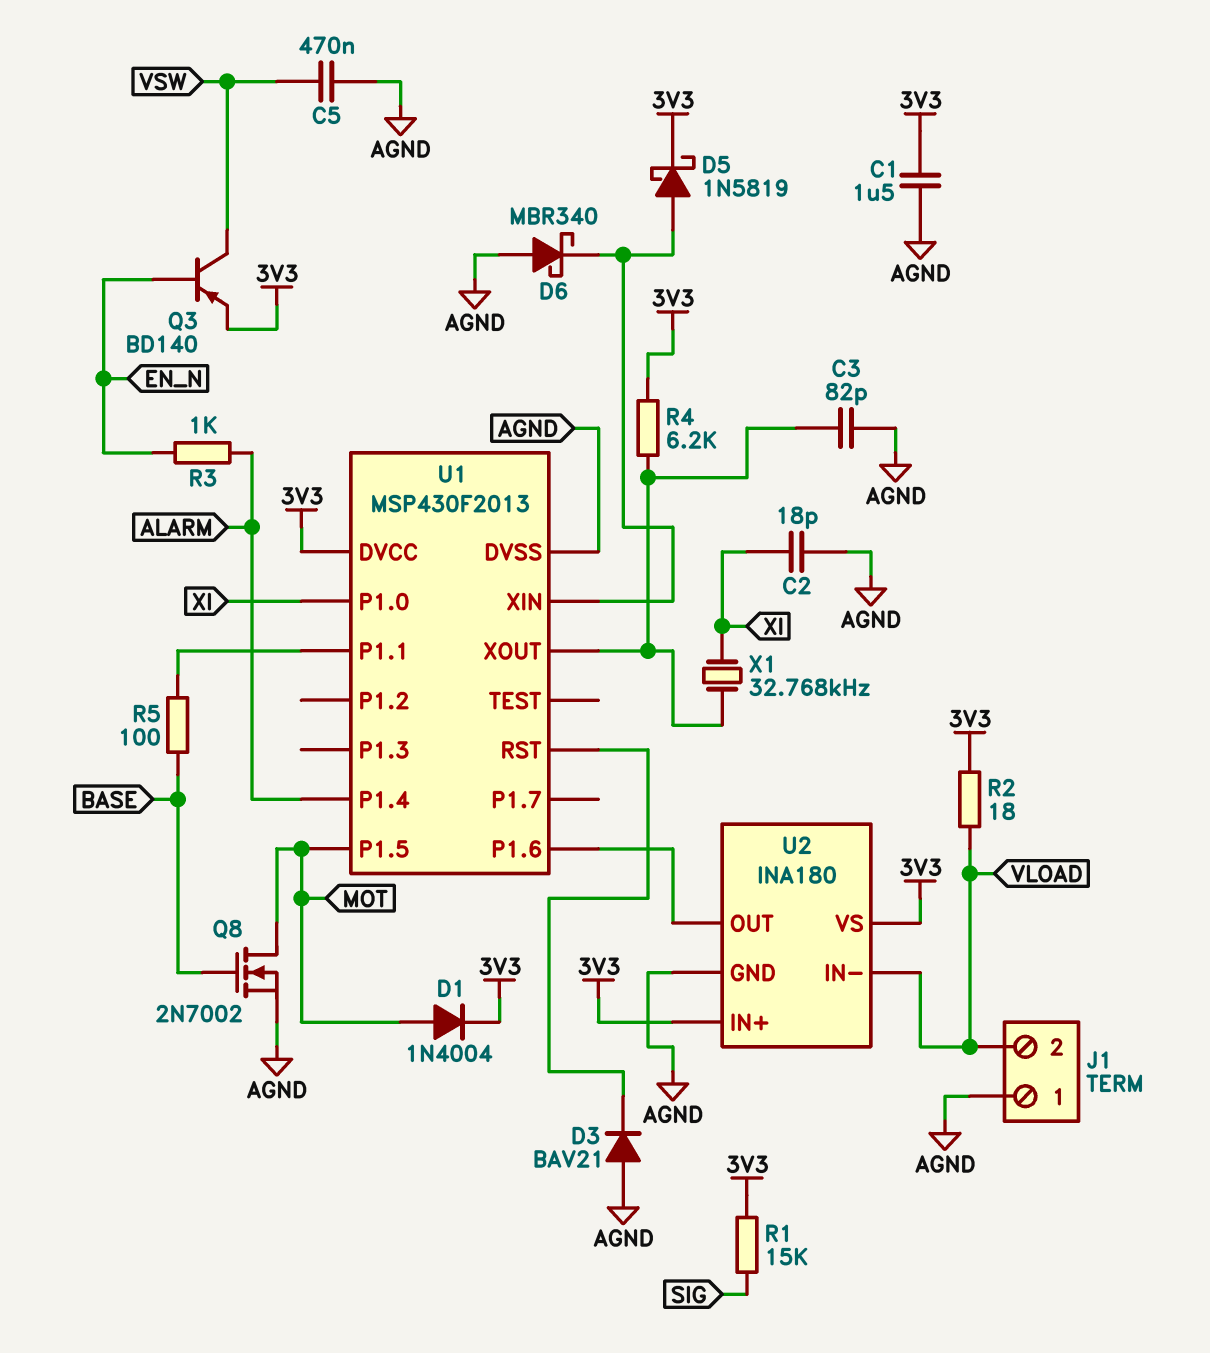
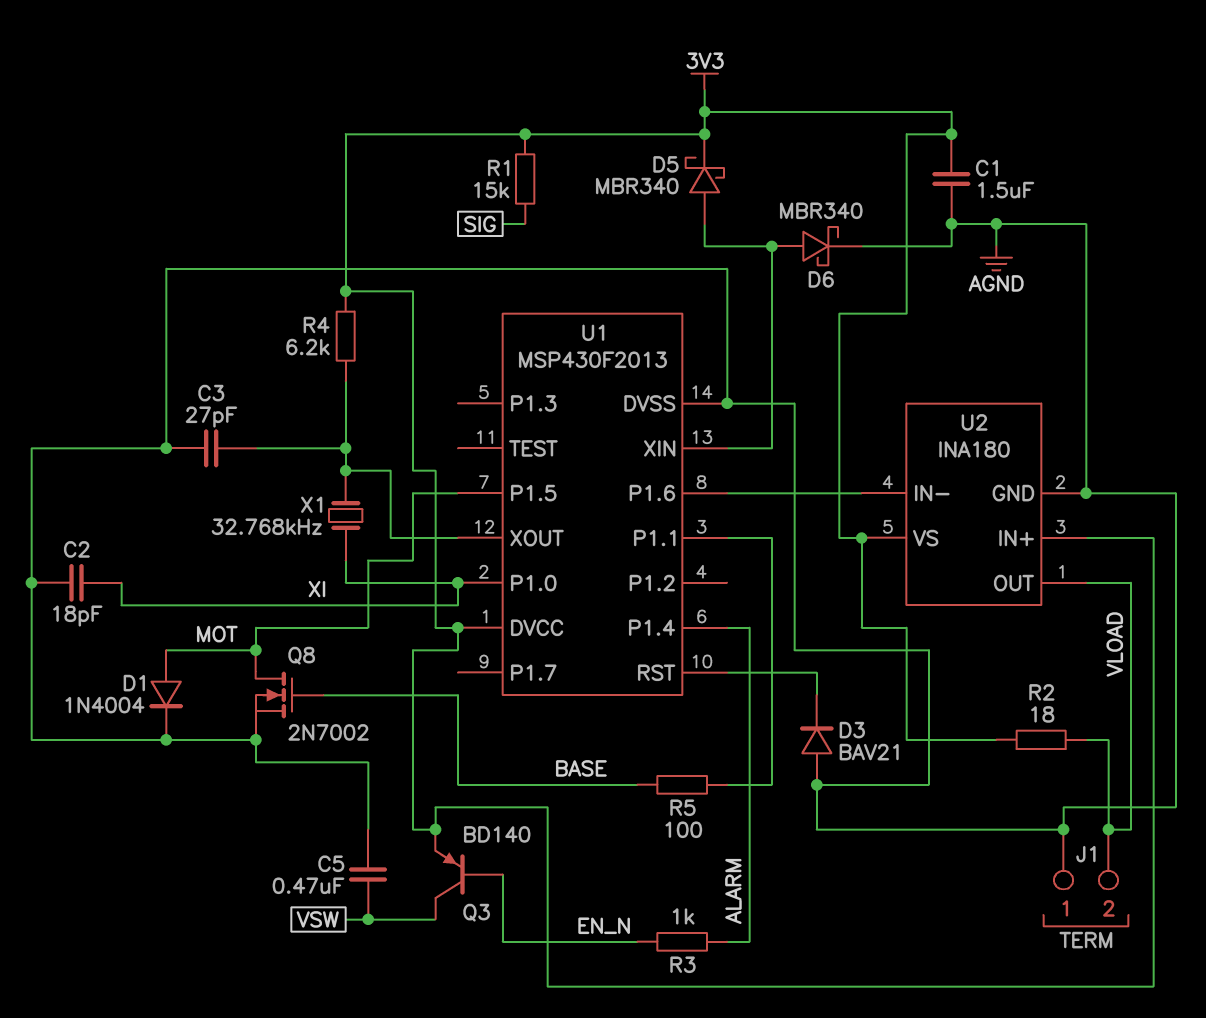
C3: 82pF (AGND, U1/XOUT) -> 27pF (AGND, U1/XOUT)
D1: diode 1N4004 (A MOT, K 3V3) -> diode 1N4004 (A MOT, K AGND)
D5: schottky 1N5819 (A U1/XIN, K 3V3) -> schottky MBR340 (A U1/XIN, K 3V3)
D6: schottky MBR340 (A AGND, K U1/XIN) -> schottky MBR340 (A U1/XIN, K AGND)
U2 pin IN-: VLOAD -> U1/P1.6
U2 pin OUT: U1/P1.6 -> VLOAD

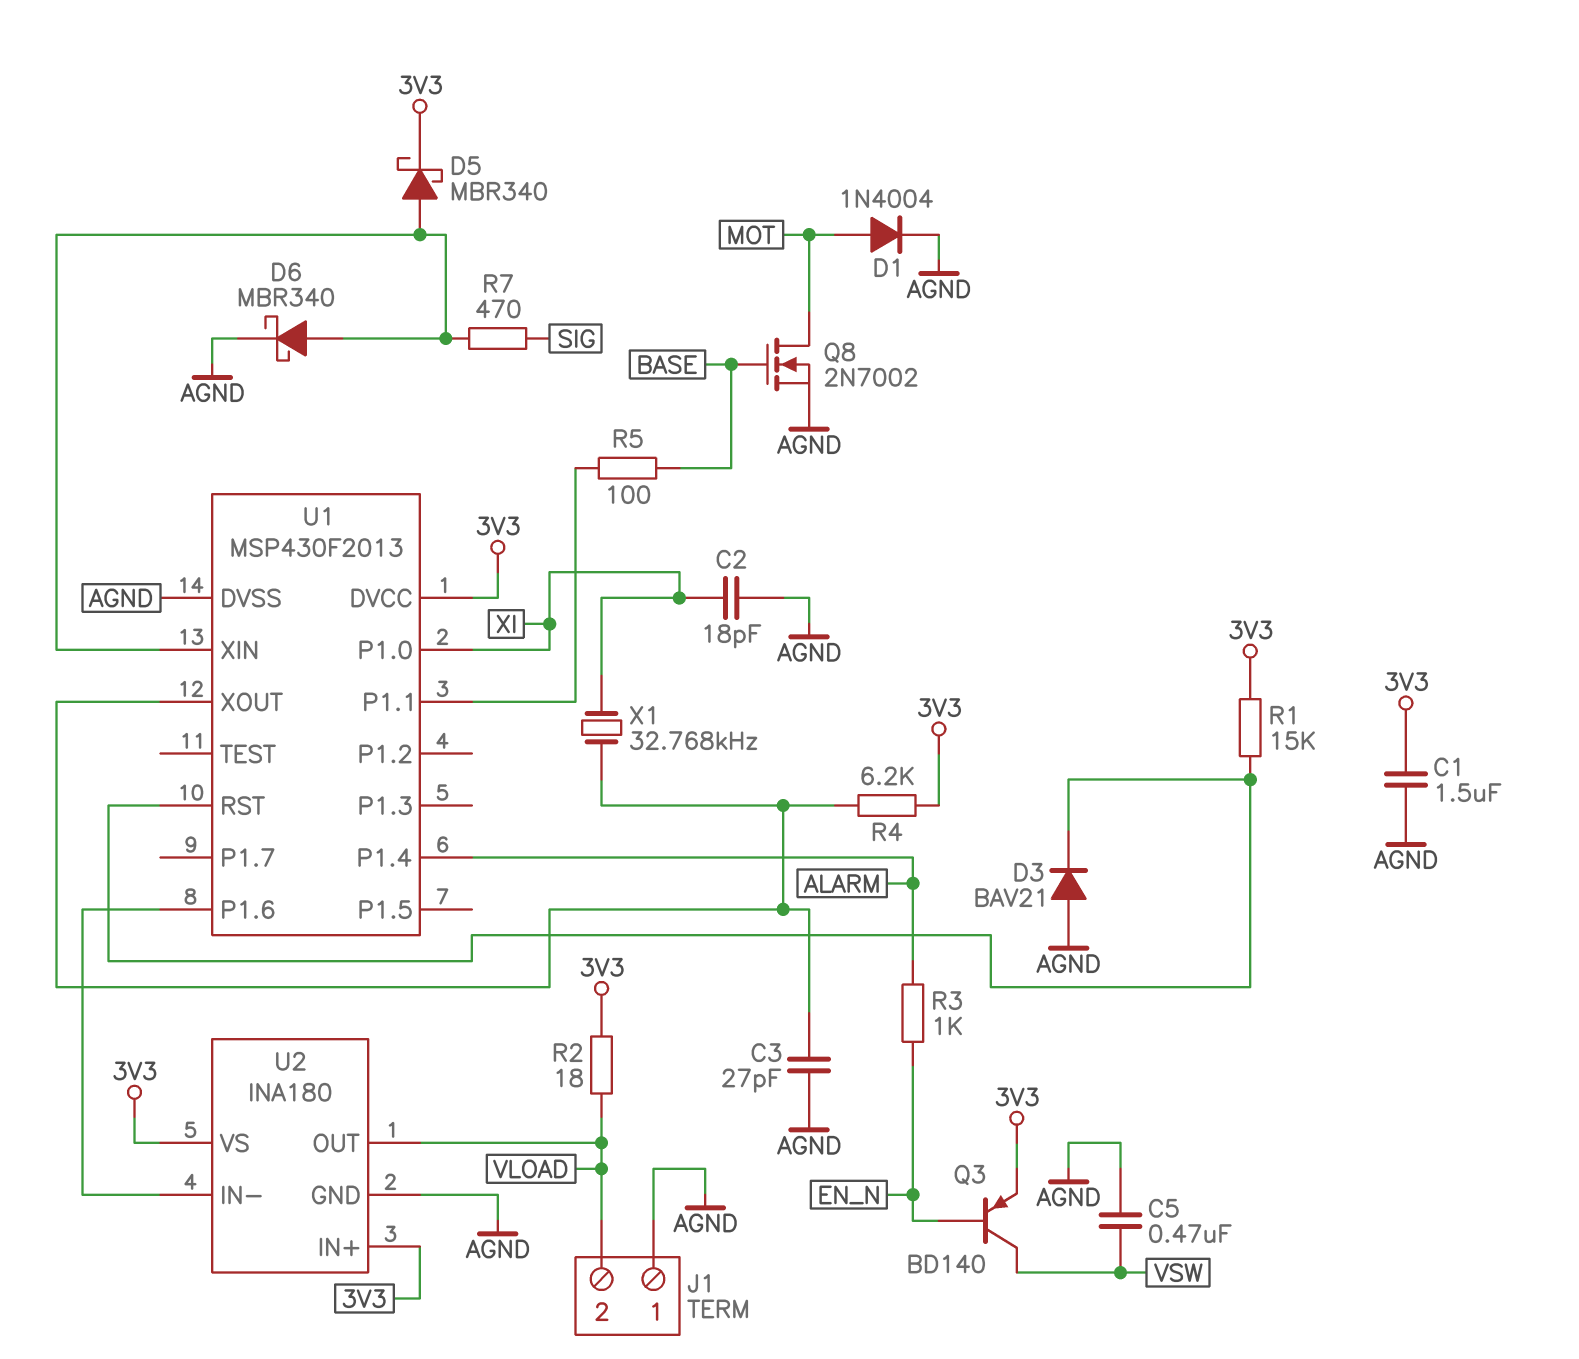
R1: 15k (3V3, SIG) -> 15k (3V3, U1/RST)
R7: none -> 470 (SIG, U1/XIN)
U1 pin P1.5: MOT -> none

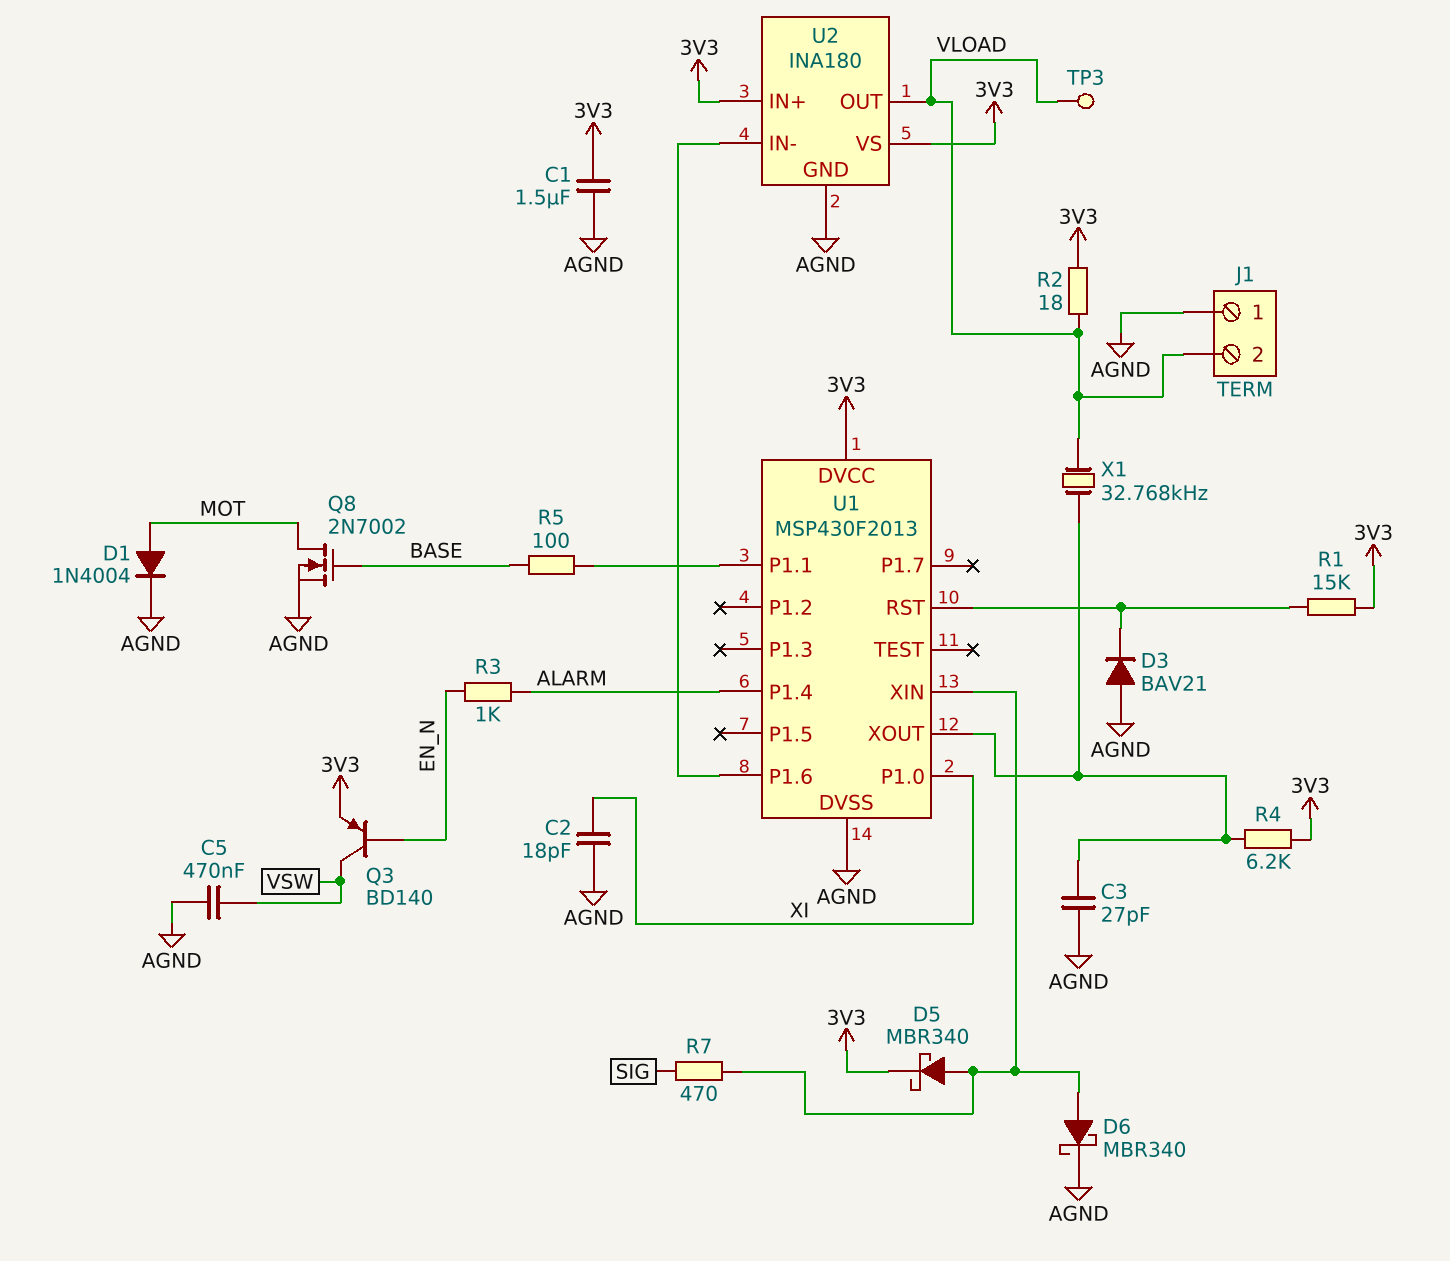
TP3: none -> test point (VLOAD)
X1: 32.768kHz (U1/XOUT, XI) -> 32.768kHz (U1/XOUT, VLOAD)

